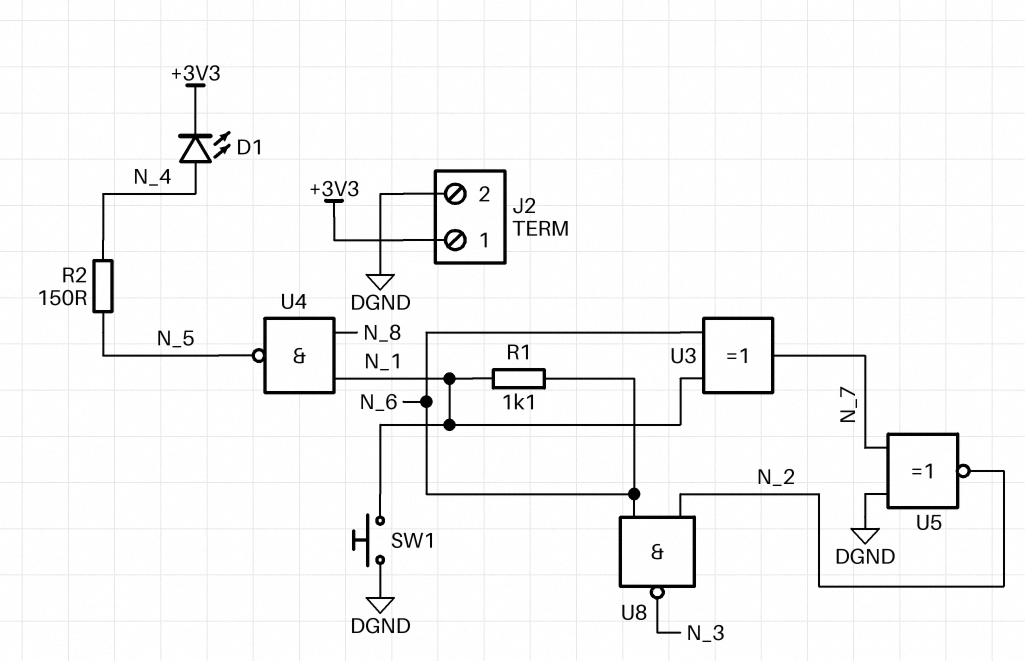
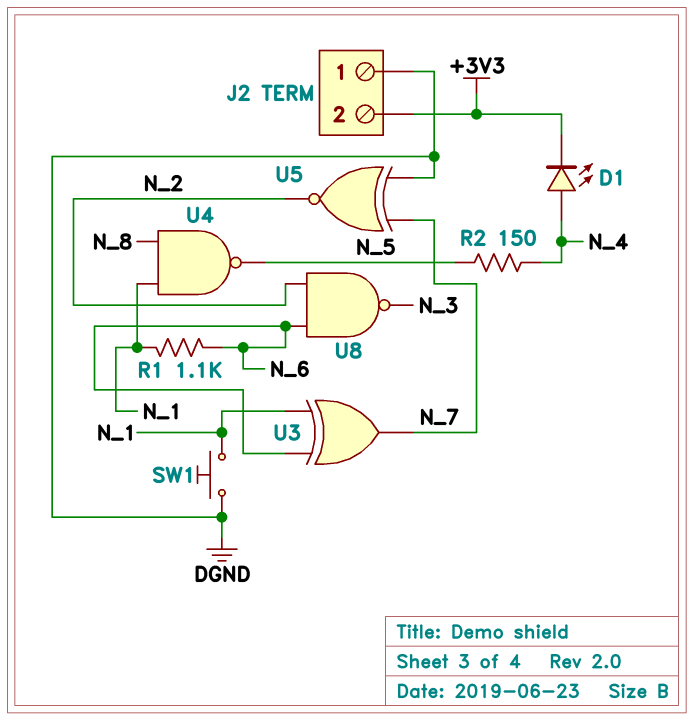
J2 pin 1: +3V3 -> DGND
J2 pin 2: DGND -> +3V3

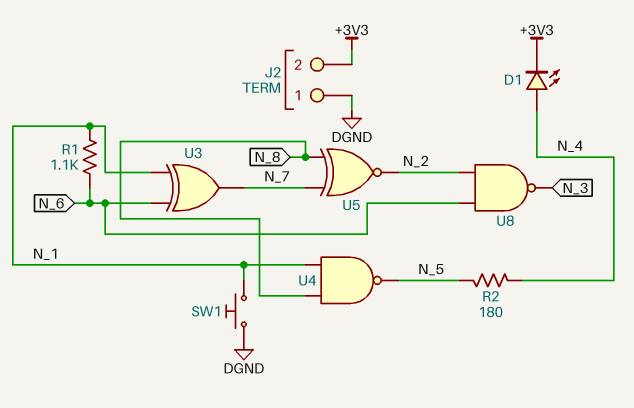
R2: 150 (N_4, N_5) -> 180 (N_4, N_5)
U5: XNOR (in DGND, in N_7, out N_2) -> XNOR (in N_7, in N_8, out N_2)

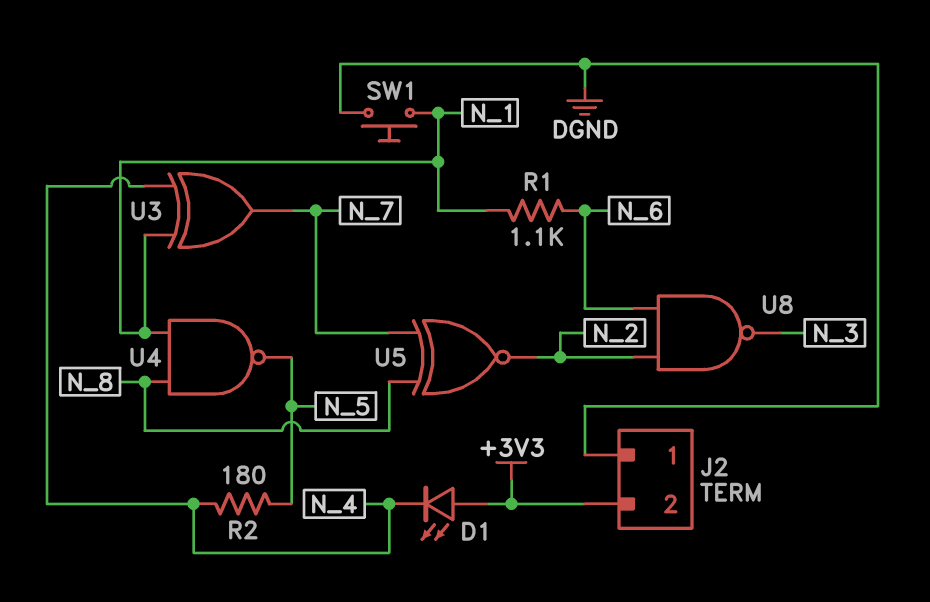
D1: LED (A N_4, K +3V3) -> LED (A +3V3, K N_4)
U3: XOR (in N_1, in N_6, out N_7) -> XOR (in N_1, in N_4, out N_7)

